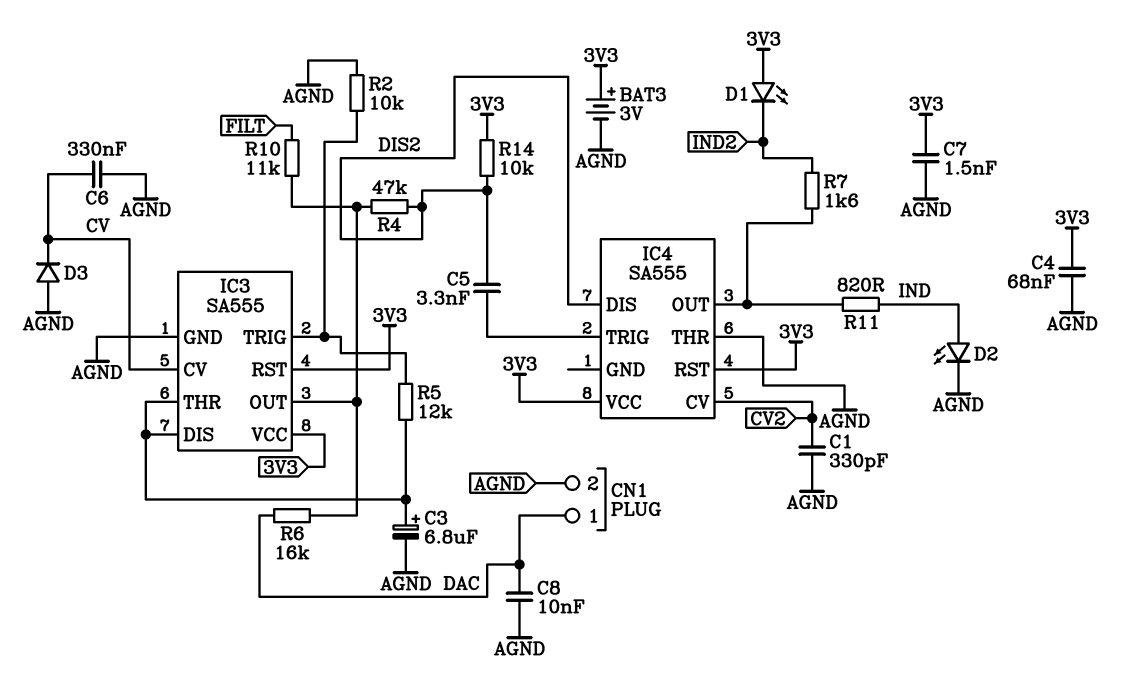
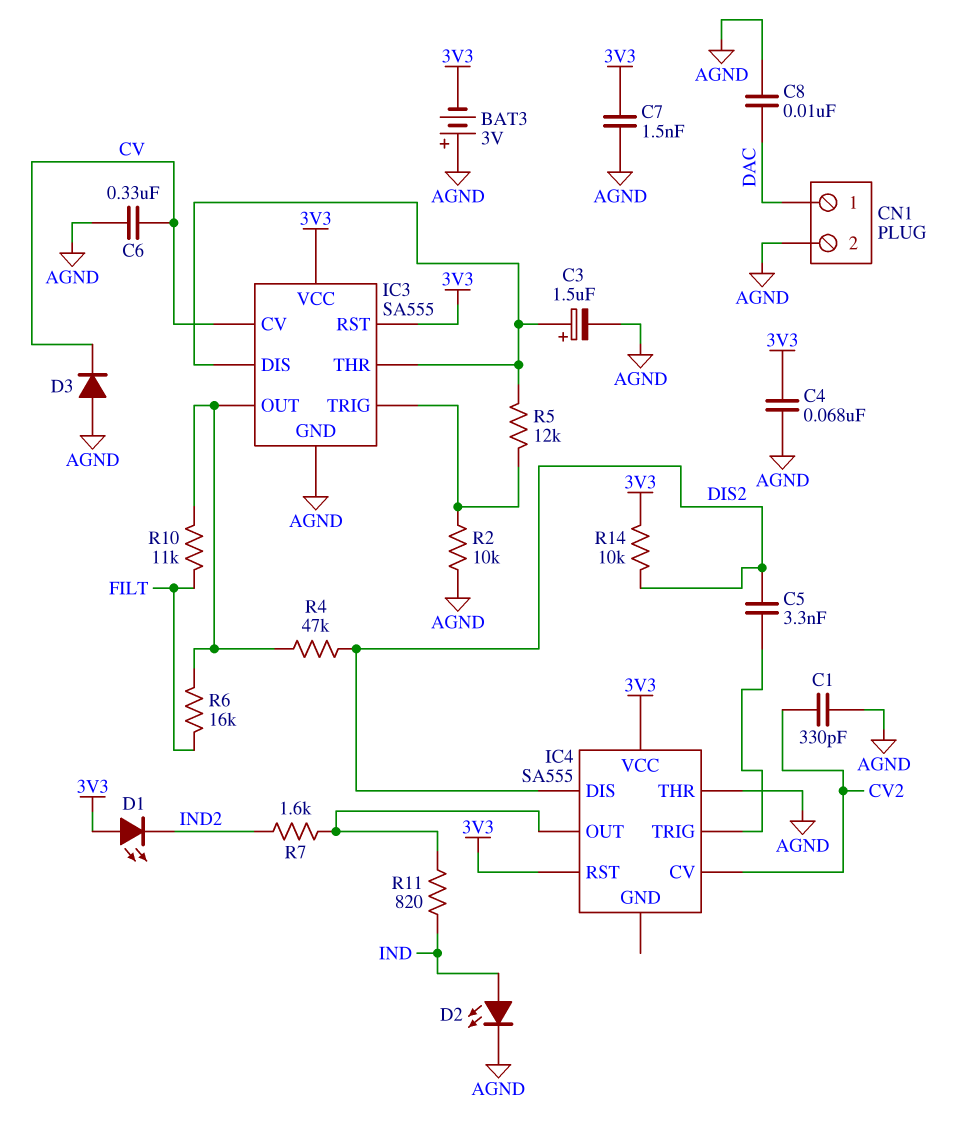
BAT3: 3V (plus 3V3, minus AGND) -> 3V (plus AGND, minus 3V3)
C3: 6.8uF (plus IC3/DIS, minus AGND) -> 1.5uF (plus IC3/DIS, minus AGND)
R6: 16k (DAC, IC3/OUT) -> 16k (FILT, IC3/OUT)

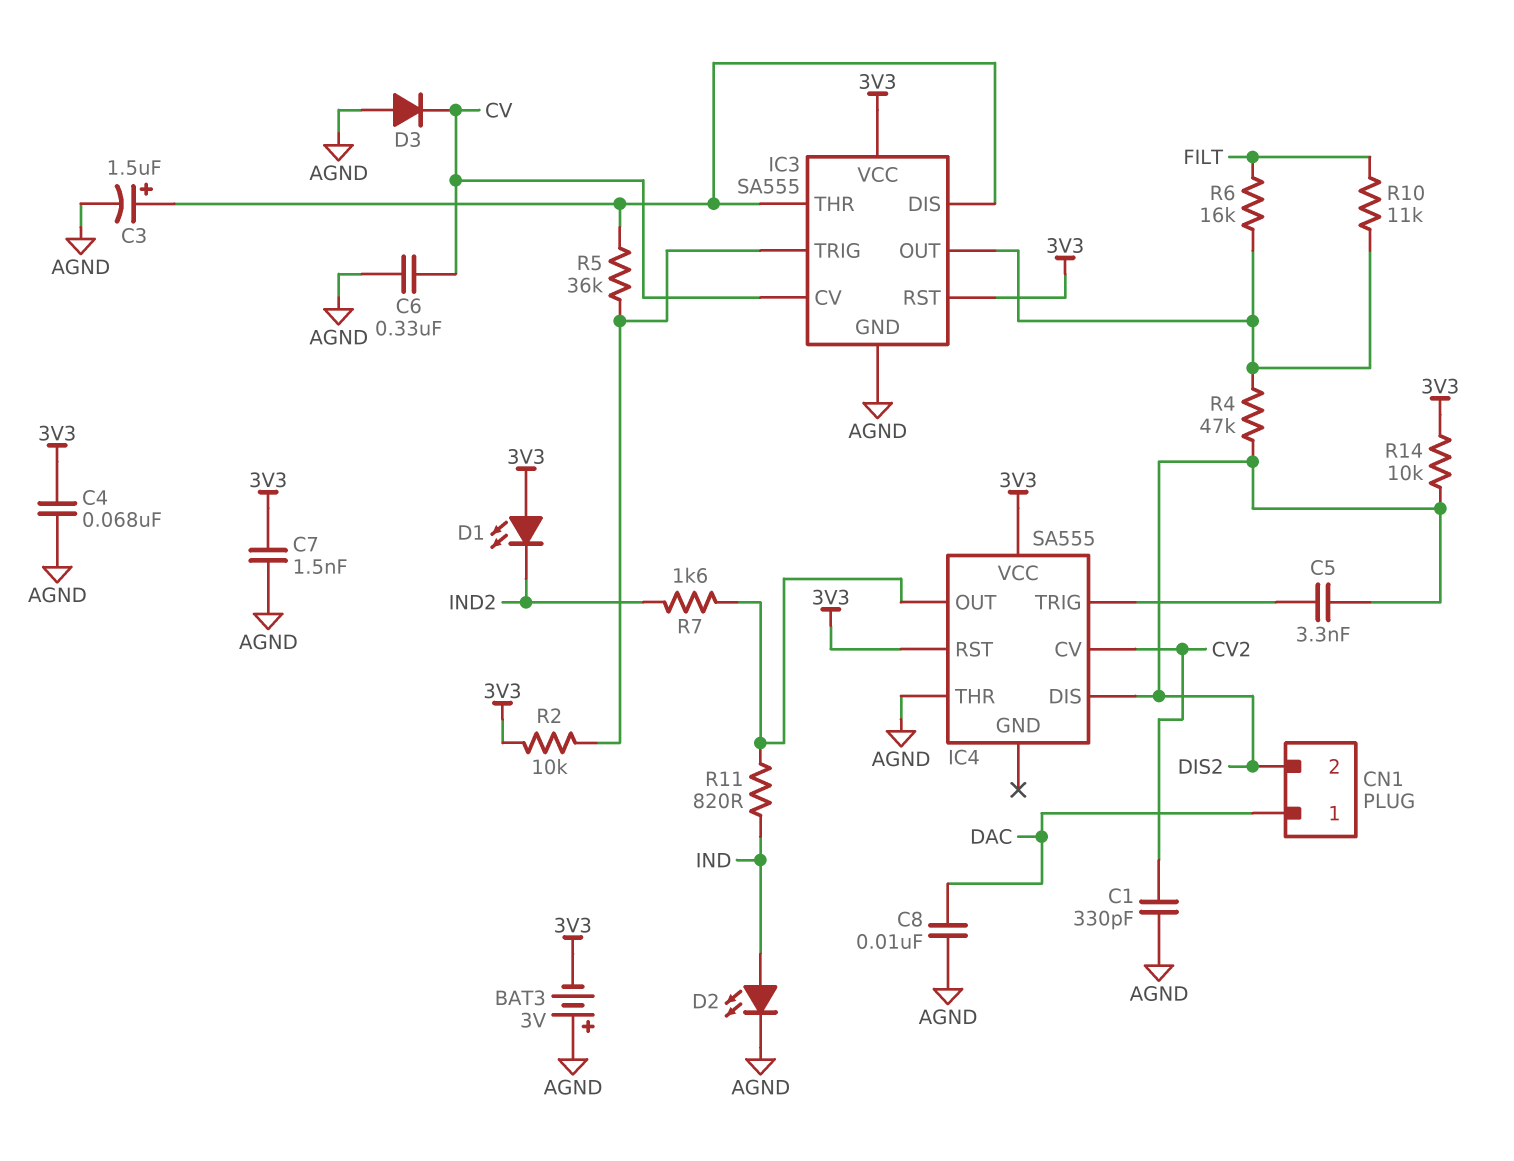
CN1 pin 2: AGND -> DIS2
R2: 10k (AGND, IC3/TRIG) -> 10k (3V3, IC3/TRIG)
R5: 12k (IC3/DIS, IC3/TRIG) -> 36k (IC3/DIS, IC3/TRIG)

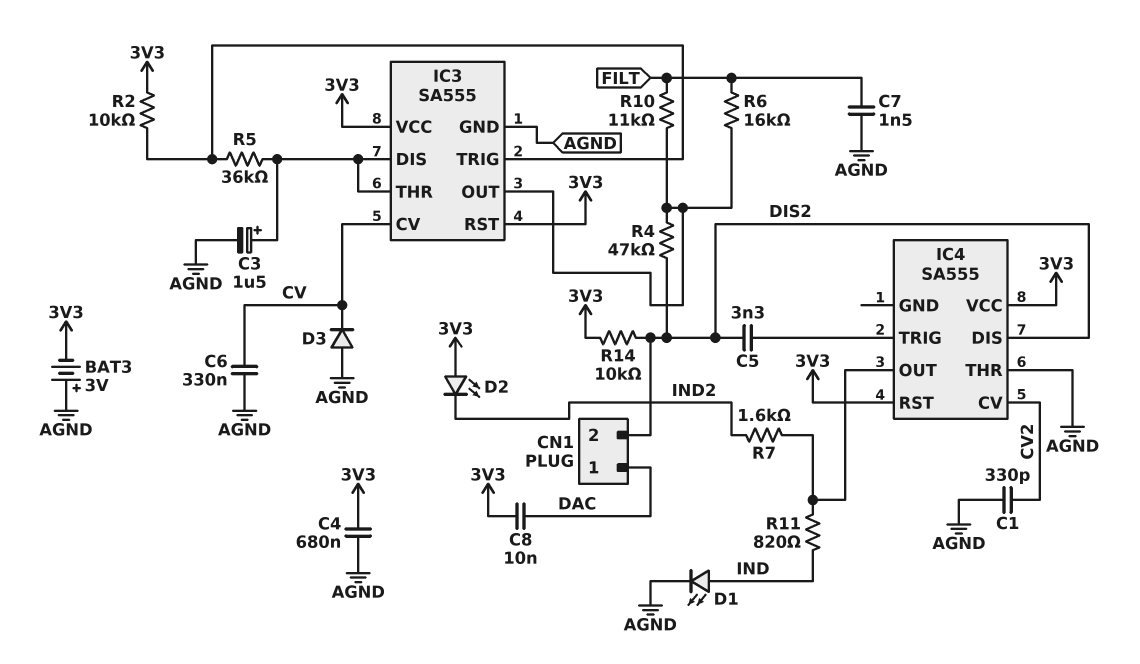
C4: 68nF (3V3, AGND) -> 680nF (3V3, AGND)
C7: 1.5nF (3V3, AGND) -> 1.5nF (AGND, FILT)
C8: 10nF (AGND, DAC) -> 10nF (3V3, DAC)
D1: LED (A 3V3, K IND2) -> LED (A IND, K AGND)
D2: LED (A IND, K AGND) -> LED (A 3V3, K IND2)

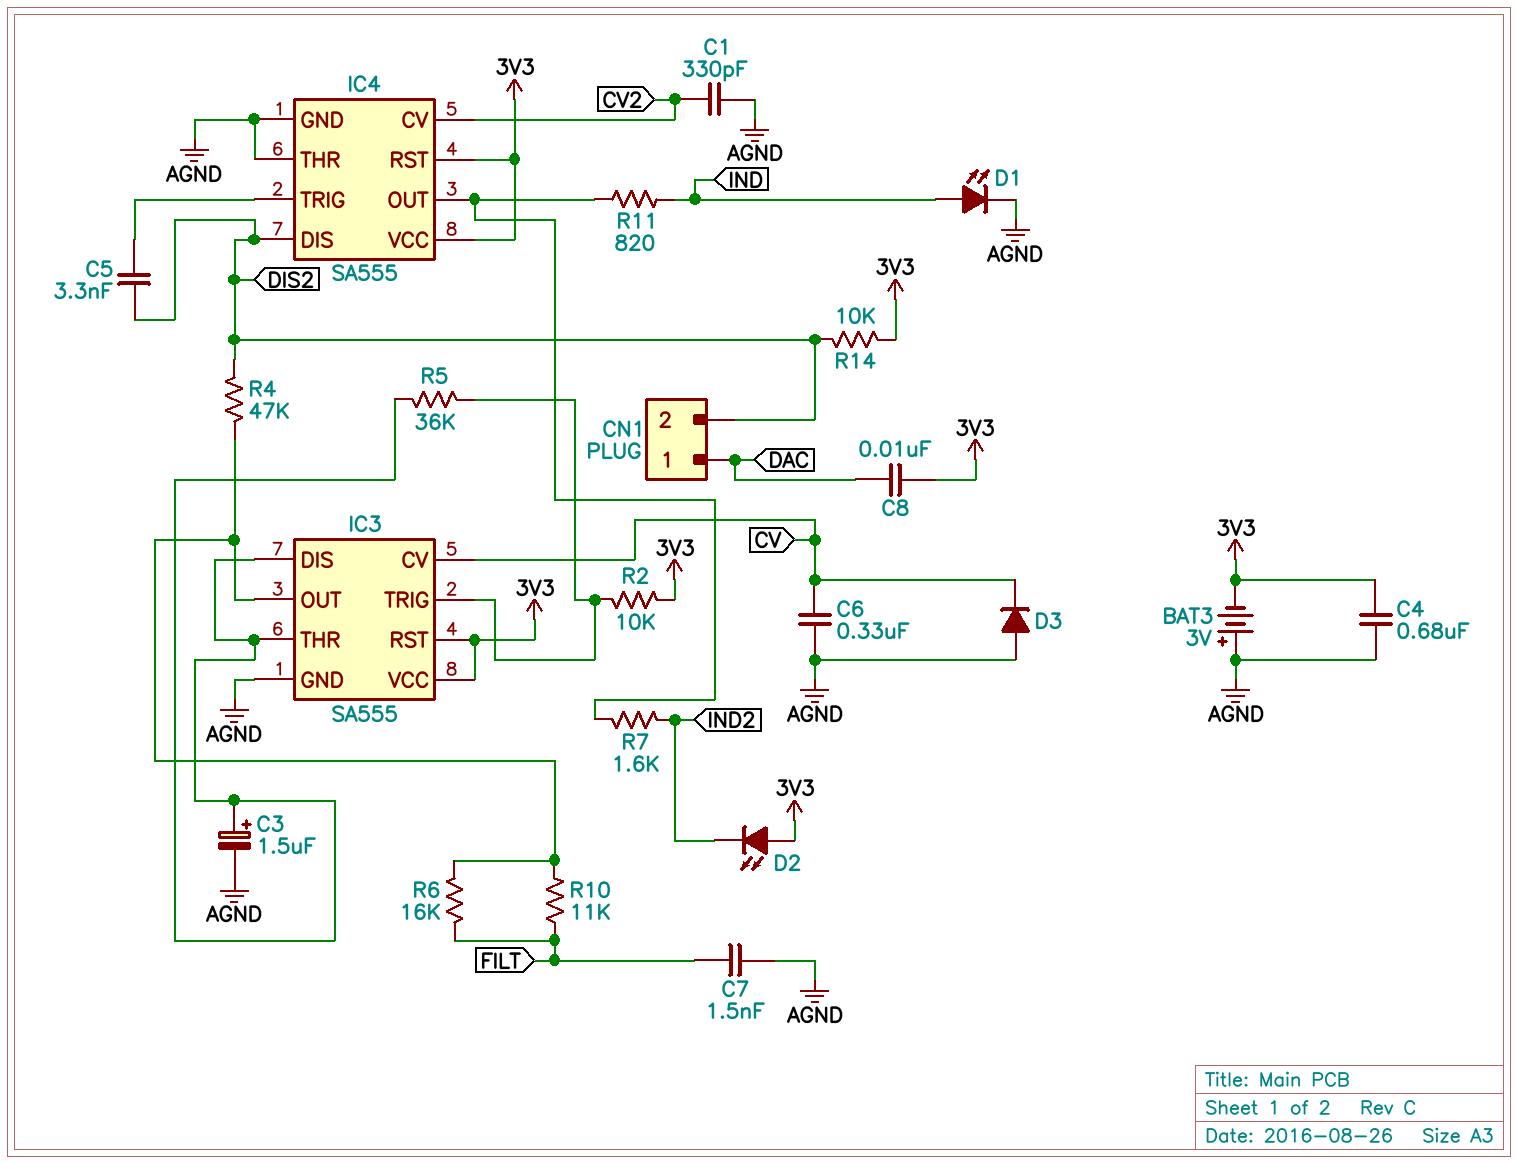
IC4 pin GND: none -> AGND

